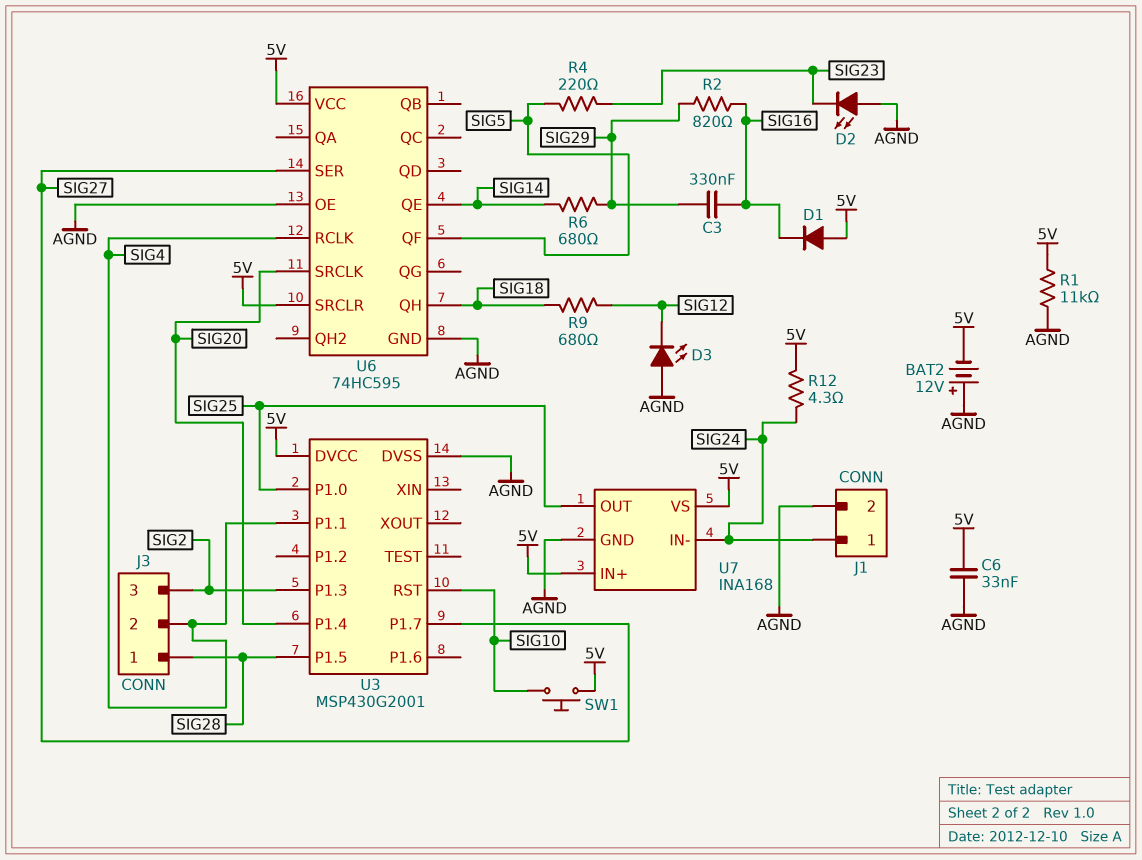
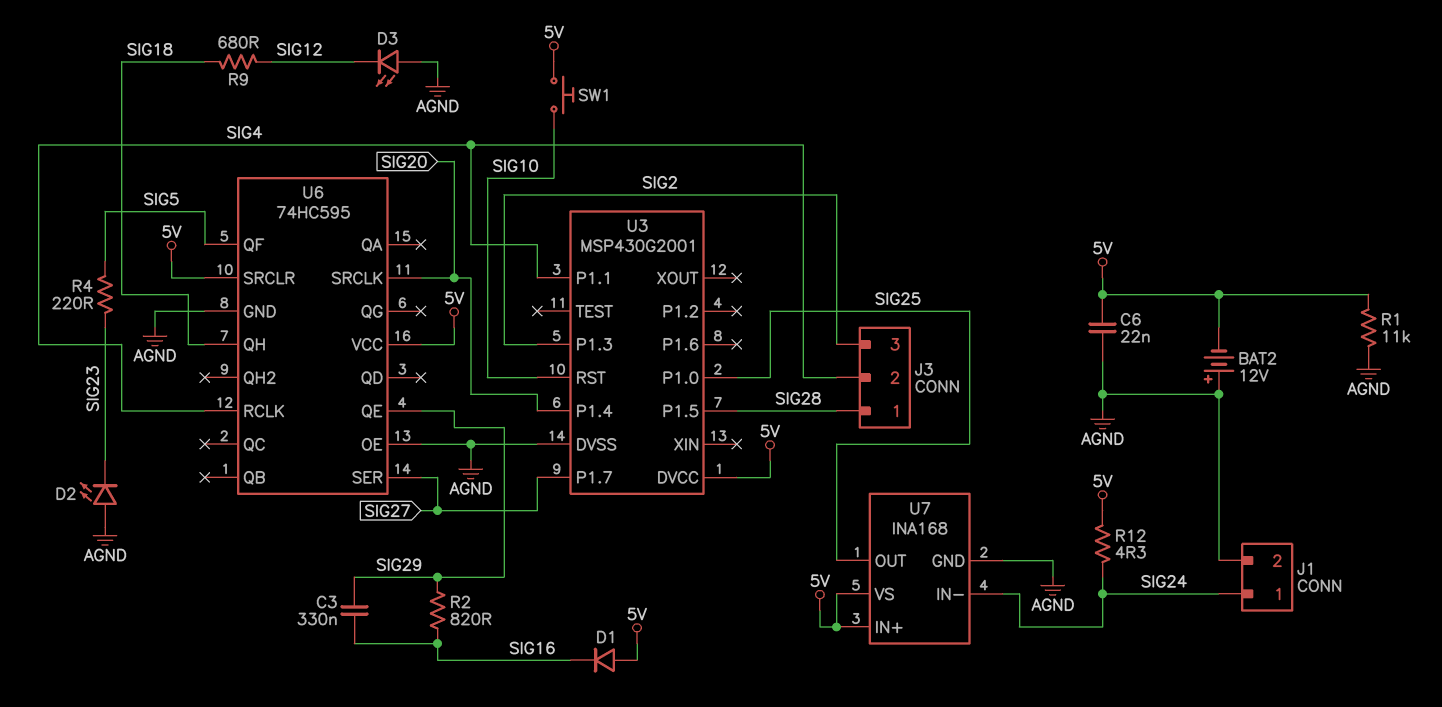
C6: 33nF (5V, AGND) -> 22nF (5V, AGND)
R6: 680 (SIG14, SIG29) -> none
U6 pin QE: SIG14 -> SIG29

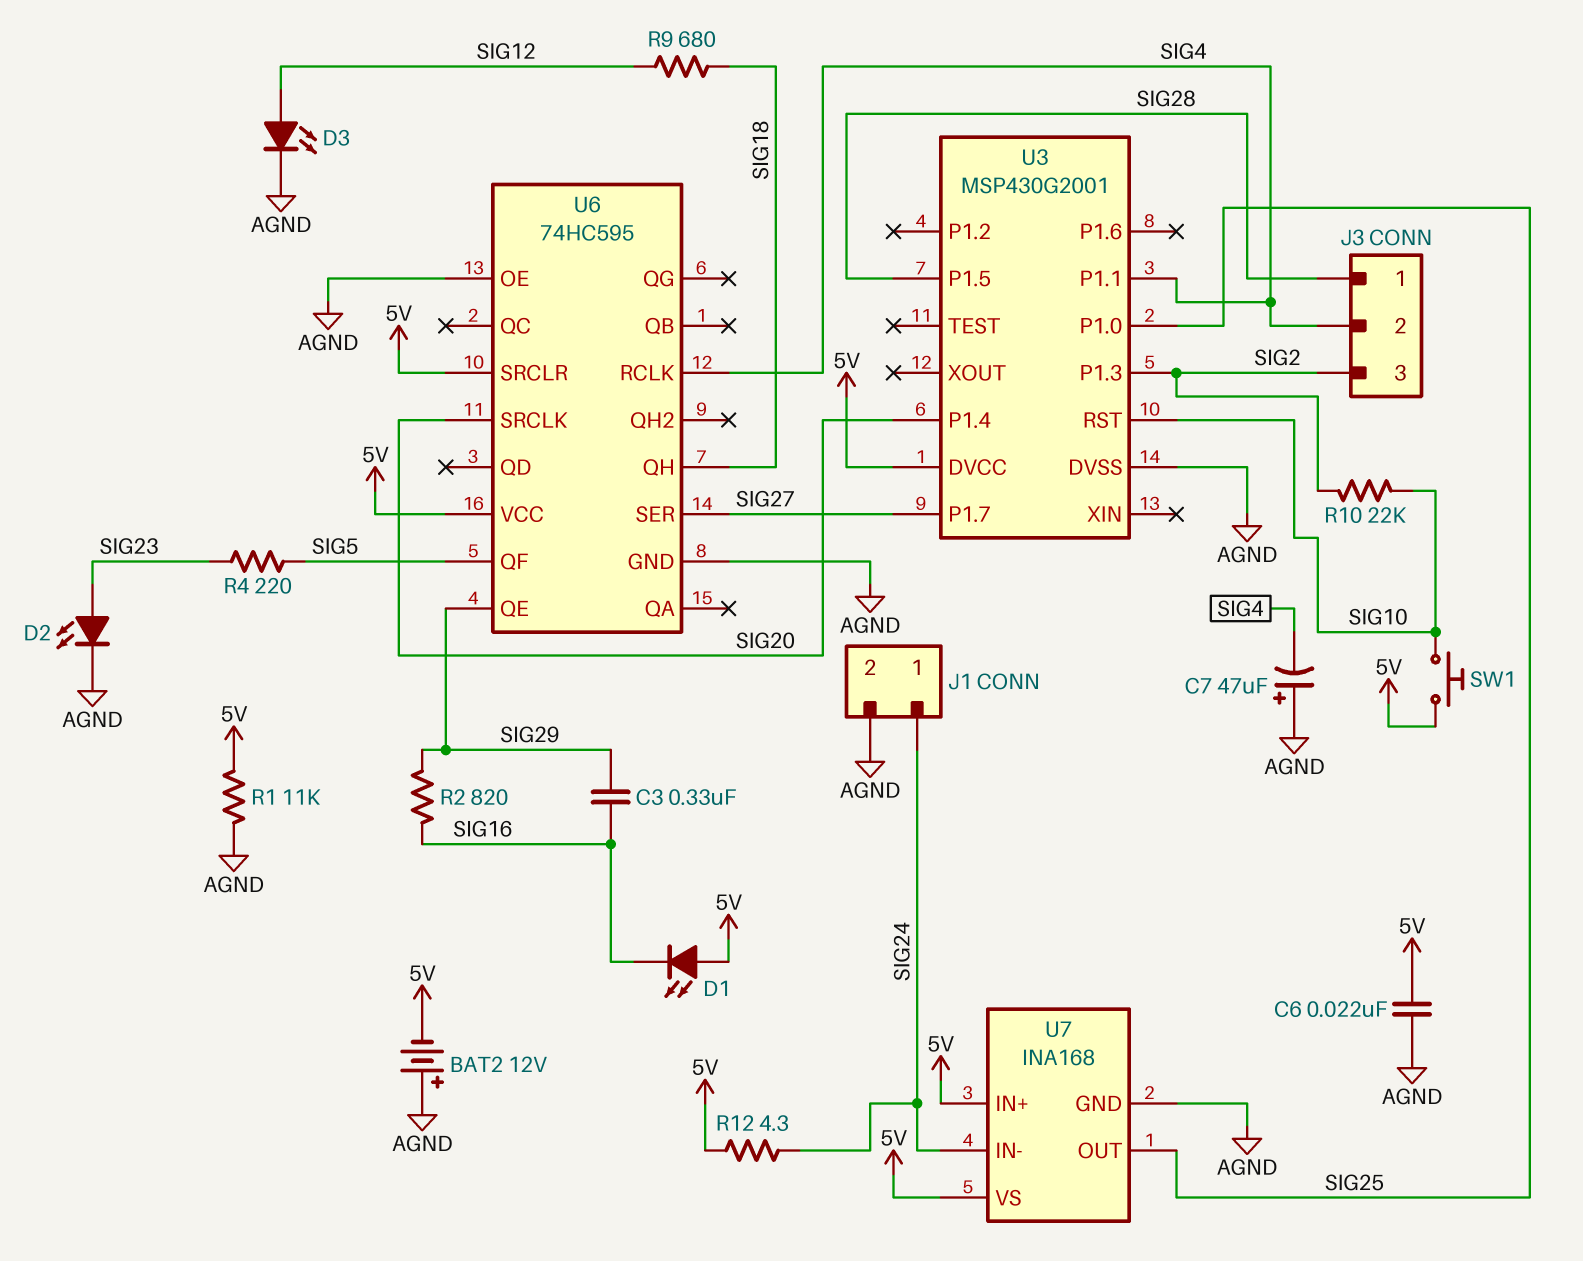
C7: none -> 47uF (plus AGND, minus SIG4)
D1: diode (A 5V, K SIG16) -> LED (A 5V, K SIG16)
D2: LED (A AGND, K SIG23) -> LED (A SIG23, K AGND)
D3: LED (A AGND, K SIG12) -> LED (A SIG12, K AGND)
R10: none -> 22k (SIG2, SIG10)

